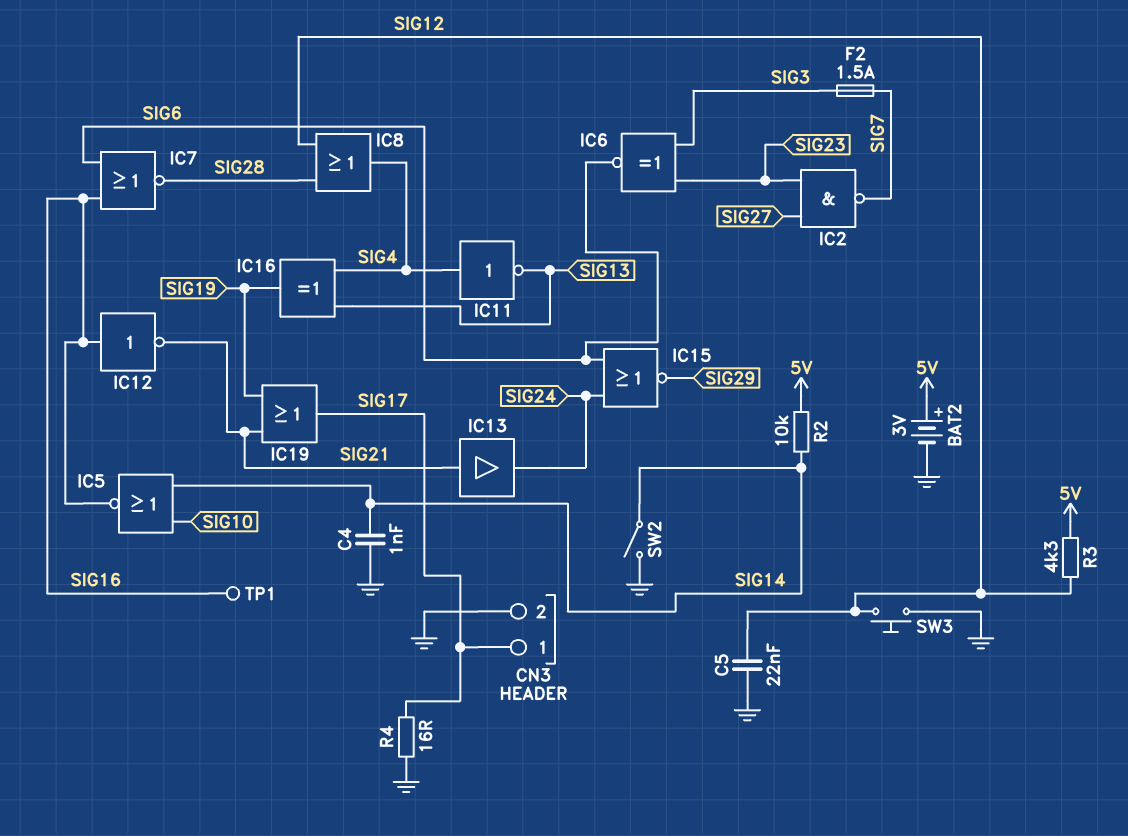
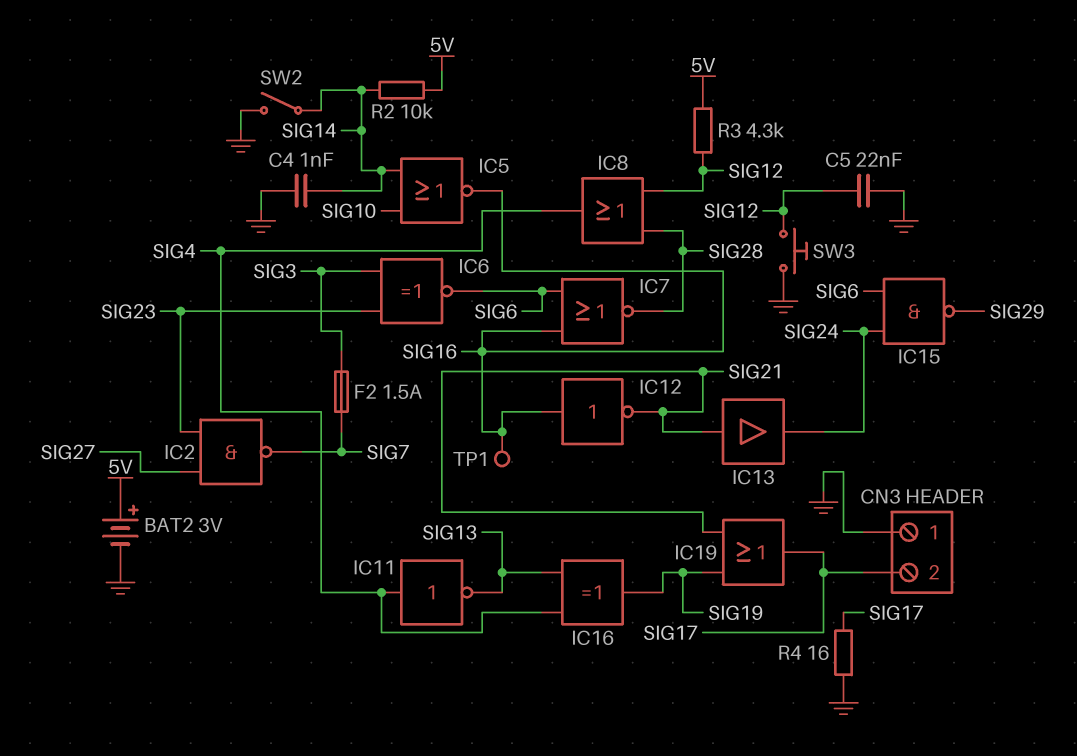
CN3 pin 1: SIG17 -> GND
CN3 pin 2: GND -> SIG17
IC15: NOR (in SIG6, in SIG24, out SIG29) -> NAND (in SIG6, in SIG24, out SIG29)

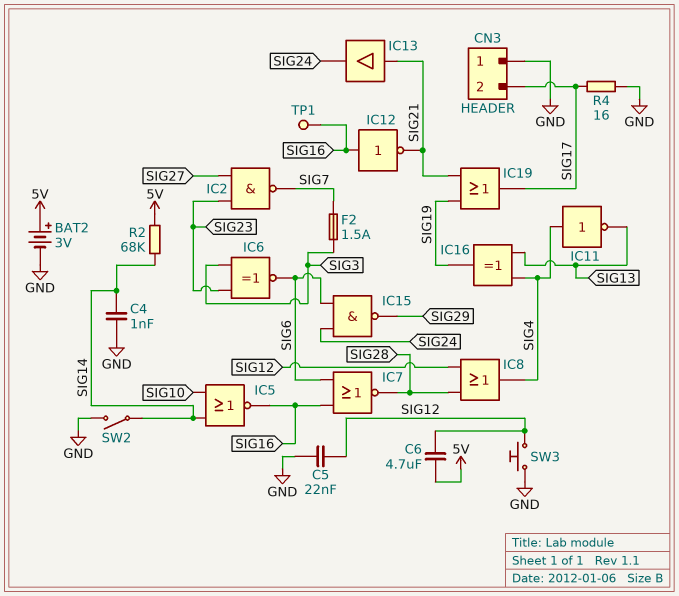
C6: none -> 4.7uF (5V, SIG12)
R2: 10k (5V, SIG14) -> 68k (5V, SIG14)
R3: 4.3k (5V, SIG12) -> none

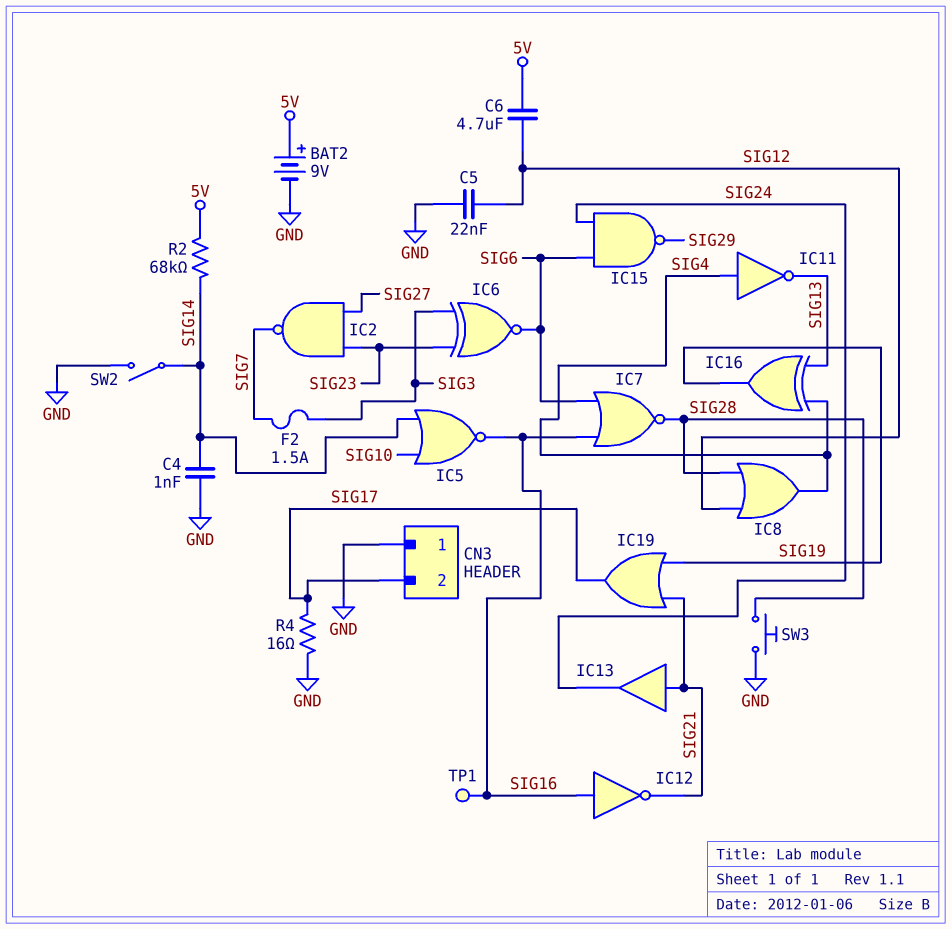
BAT2: 3V (plus 5V, minus GND) -> 9V (plus 5V, minus GND)
SW3: button (GND, SIG12) -> button (GND, SIG28)

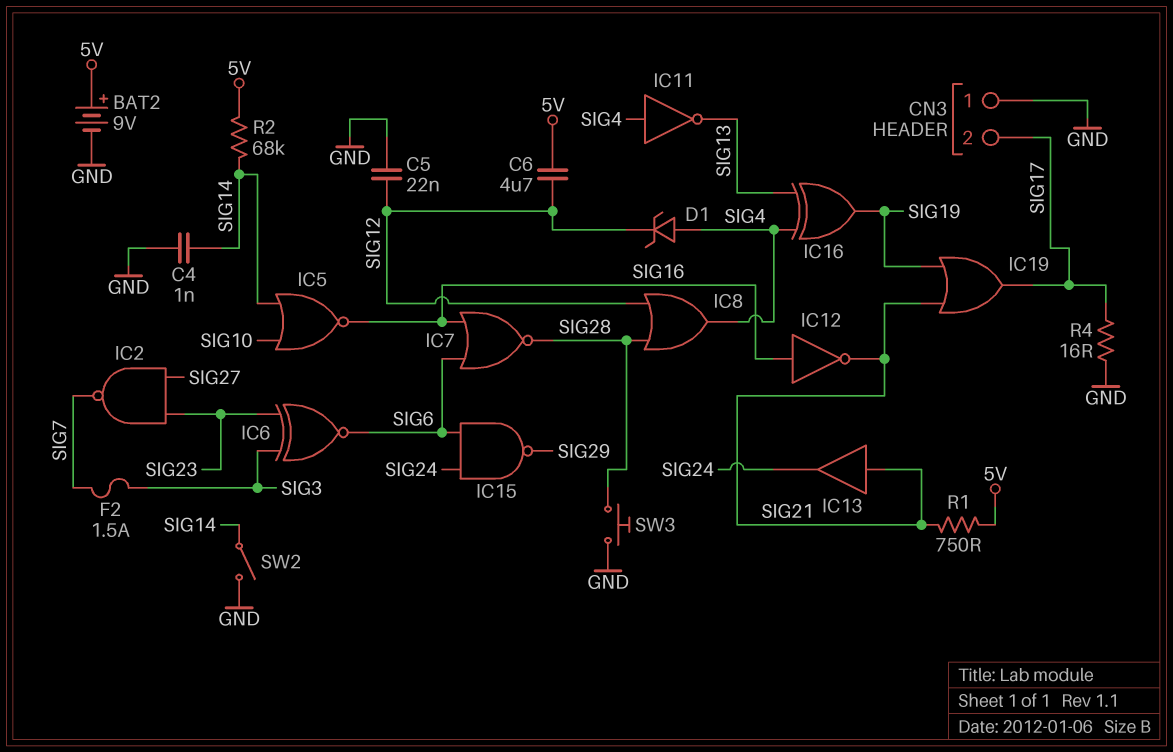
D1: none -> zener (A SIG4, K SIG12)
R1: none -> 750 (5V, SIG21)
TP1: test point (SIG16) -> none

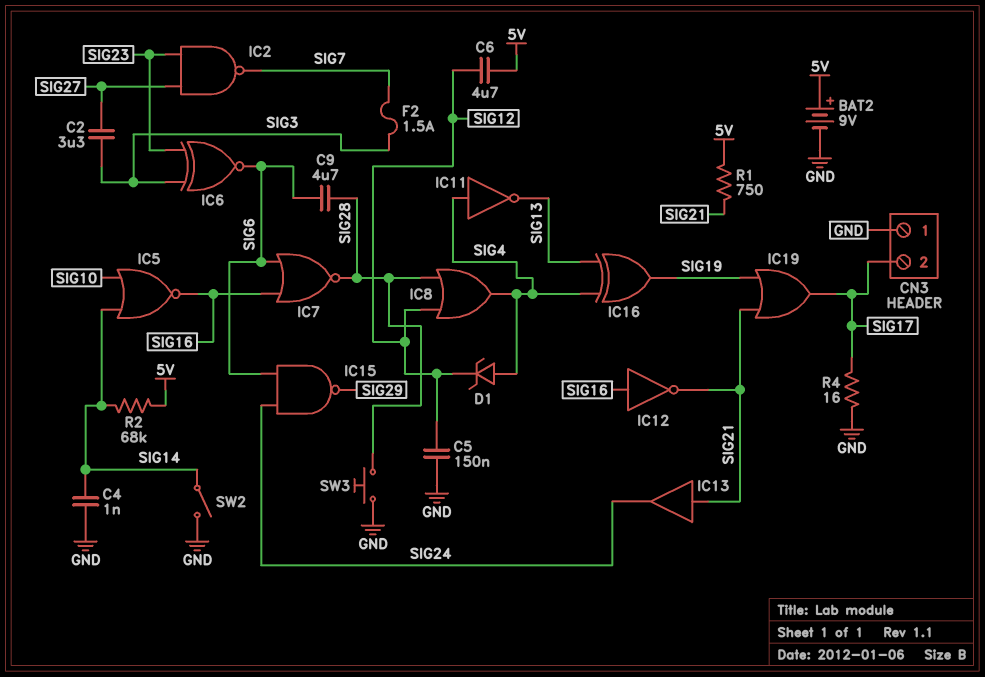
C2: none -> 3.3uF (SIG3, SIG27)
C5: 22nF (GND, SIG12) -> 150nF (GND, SIG12)
C9: none -> 4.7uF (SIG6, SIG28)

